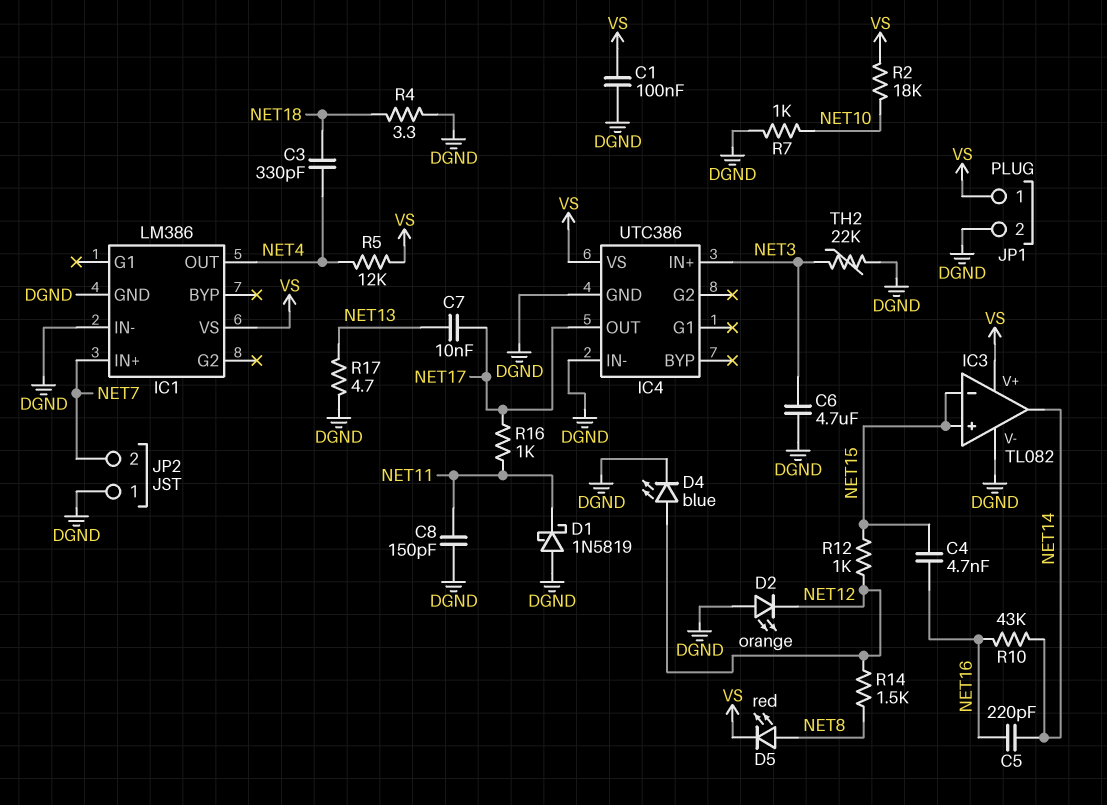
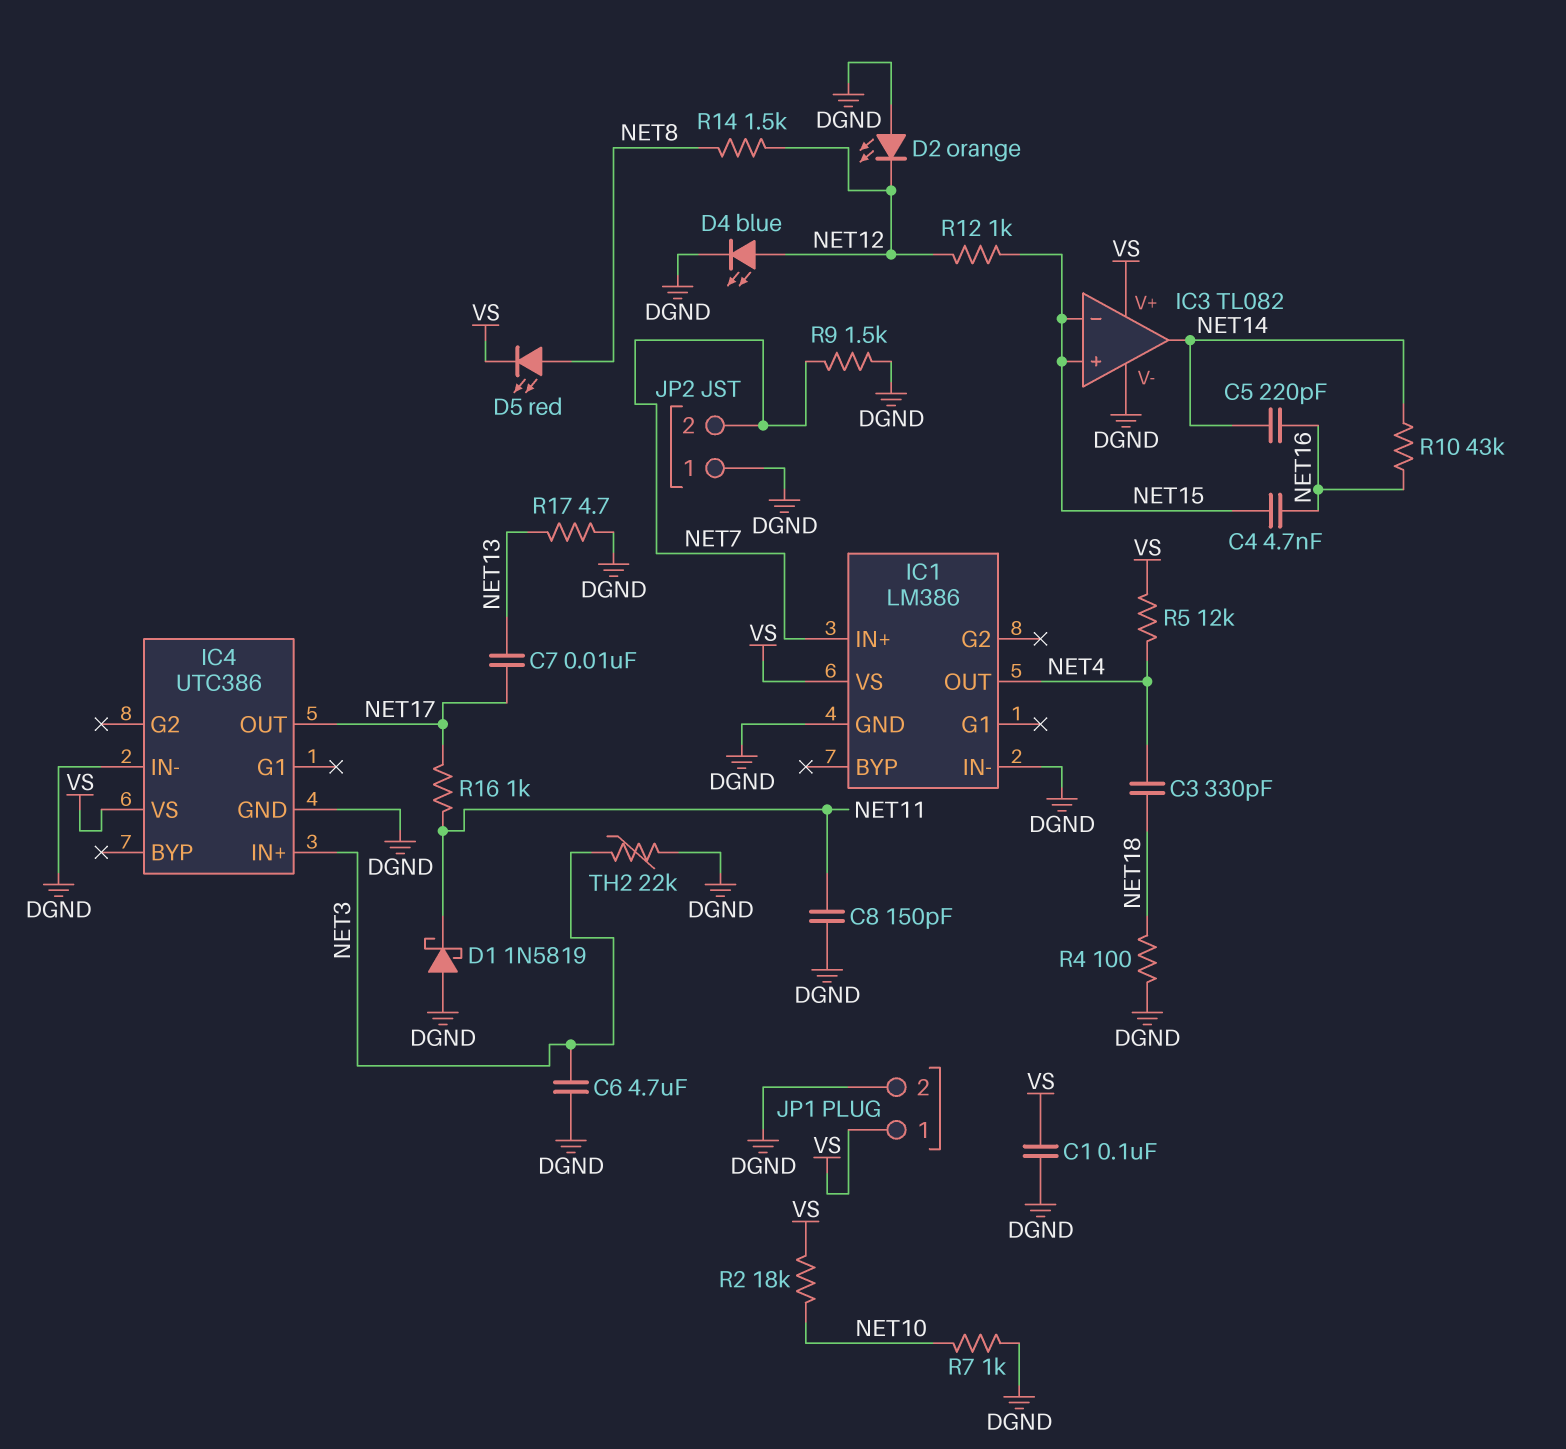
R4: 3.3 (DGND, NET18) -> 100 (DGND, NET18)
R9: none -> 1.5k (DGND, NET7)

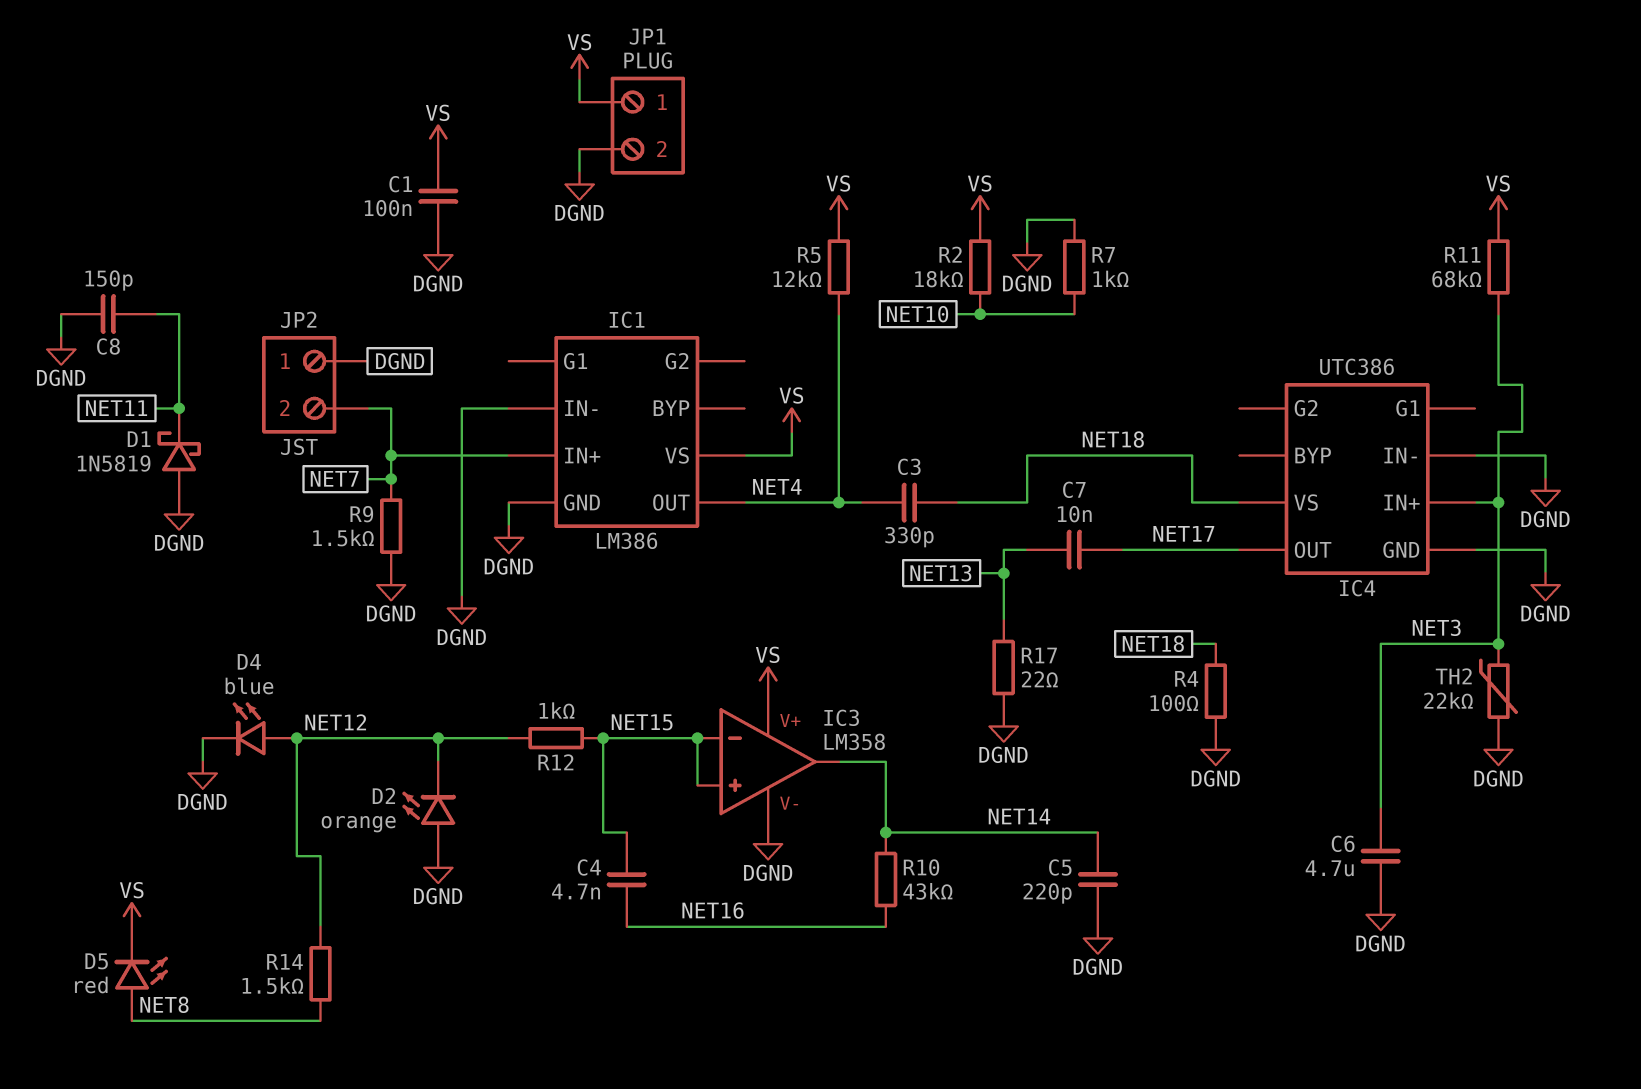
C5: 220pF (NET14, NET16) -> 220pF (DGND, NET14)
IC3: TL082 -> LM358
IC4 pin VS: VS -> NET18
R11: none -> 68k (NET3, VS)
R16: 1k (NET11, NET17) -> none
R17: 4.7 (DGND, NET13) -> 22 (DGND, NET13)

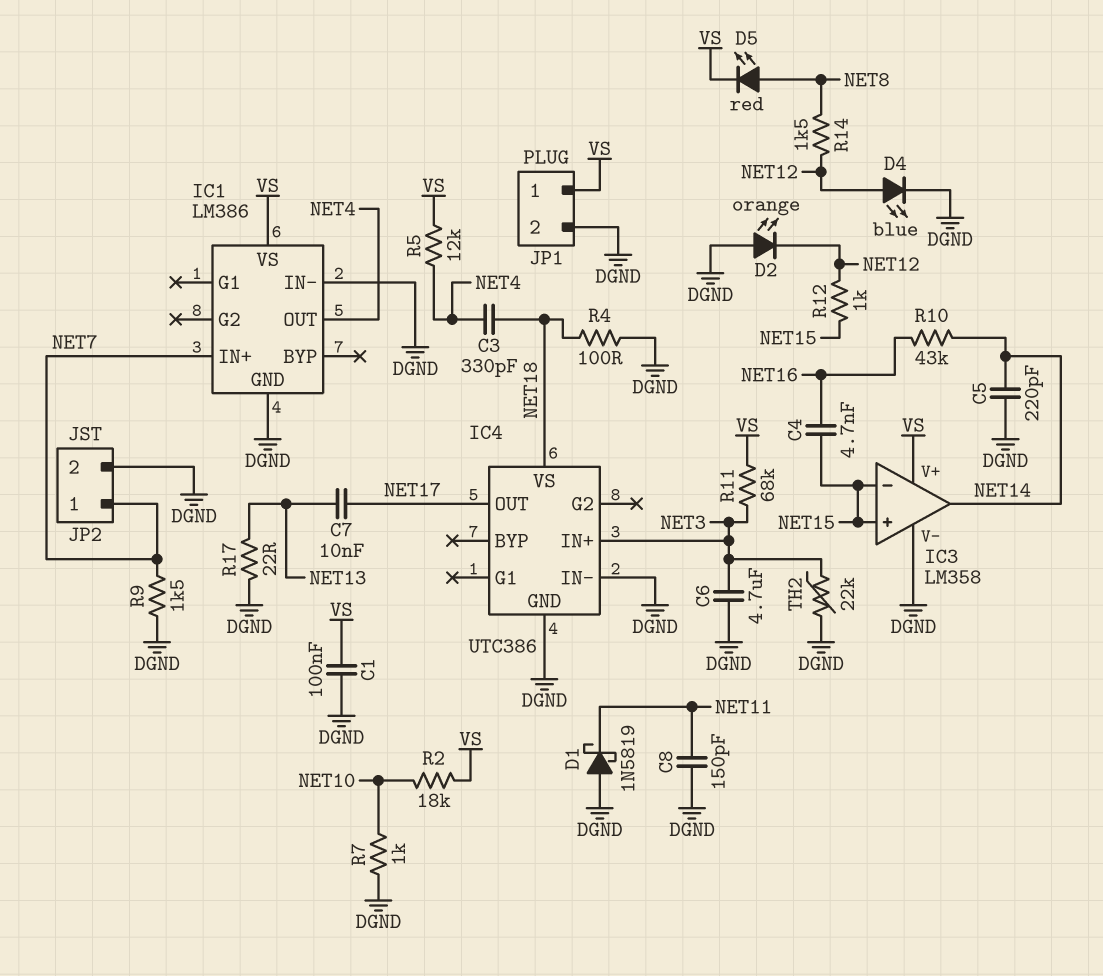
JP2 pin 1: DGND -> NET7
JP2 pin 2: NET7 -> DGND

